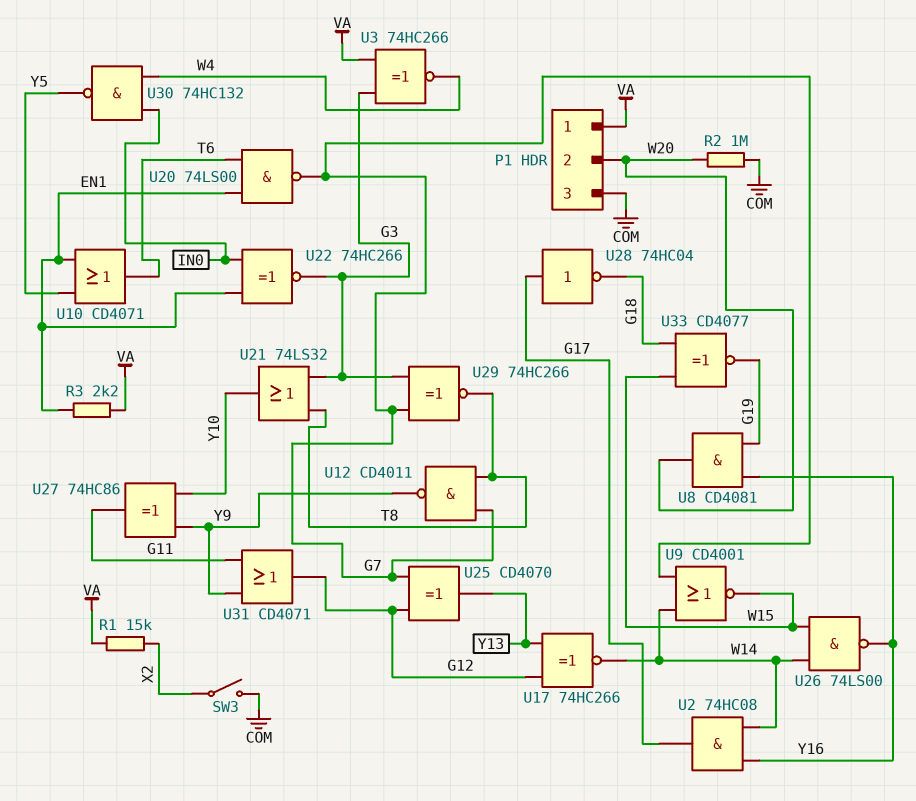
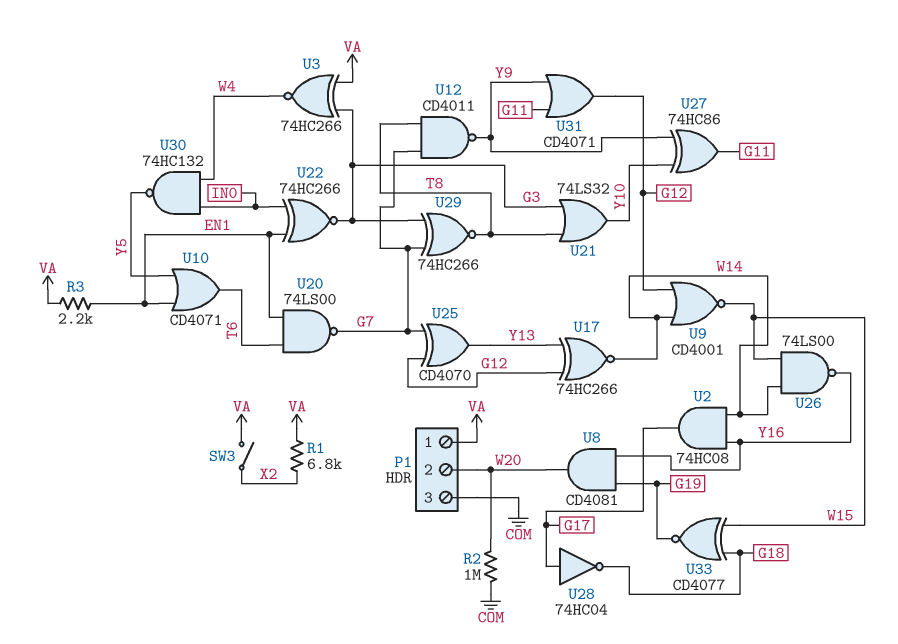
R1: 15k (VA, X2) -> 6.8k (VA, X2)
SW3: switch (COM, X2) -> switch (VA, X2)
U9: NOR CD4001 (in G7, in W14, out W15) -> NOR CD4001 (in G12, in W14, out W15)

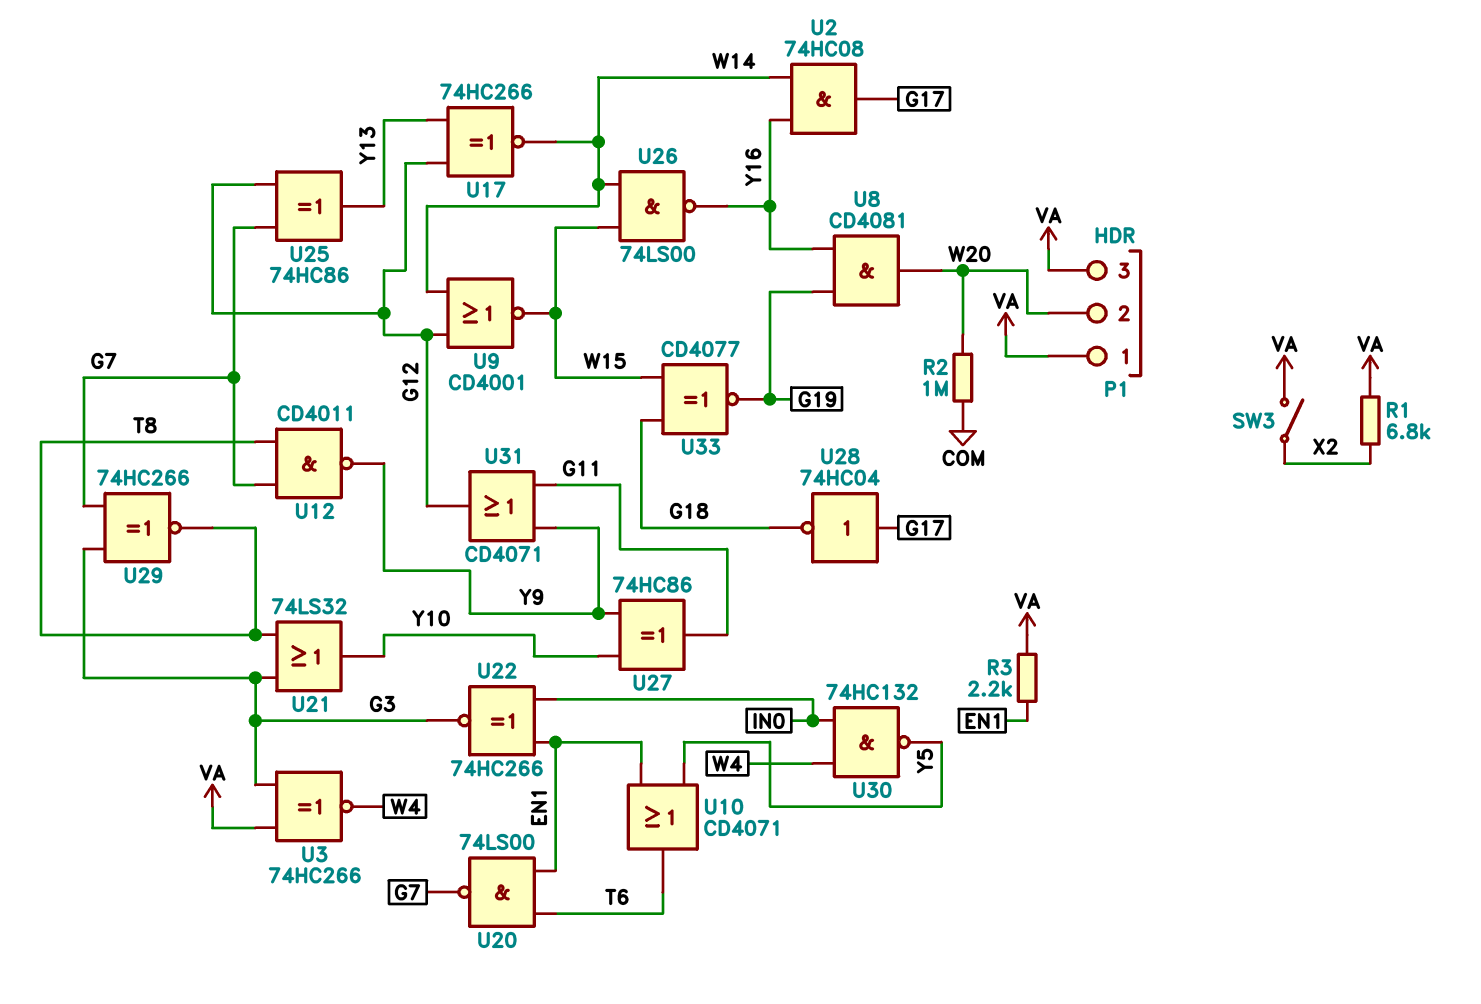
P1 pin 3: COM -> VA
U25: XOR CD4070 (in G7, in G12, out Y13) -> XOR 74HC86 (in G7, in G12, out Y13)

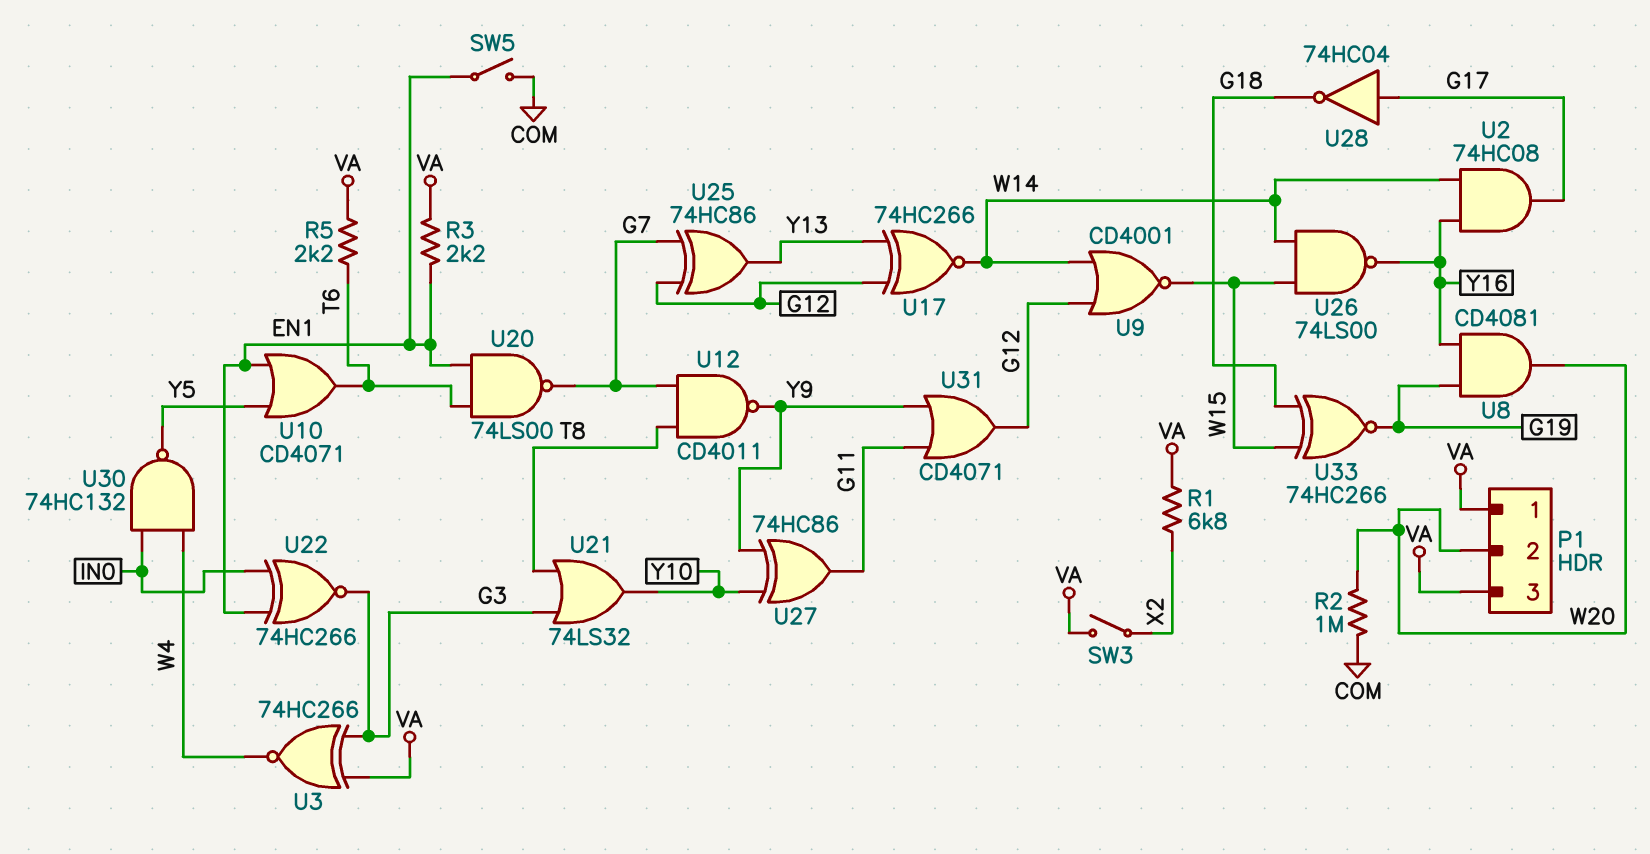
R5: none -> 2.2k (T6, VA)
SW5: none -> switch (COM, EN1)
U29: XNOR 74HC266 (in G3, in G7, out T8) -> none
U33: XNOR CD4077 (in G18, in W15, out G19) -> XNOR 74HC266 (in G18, in W15, out G19)

